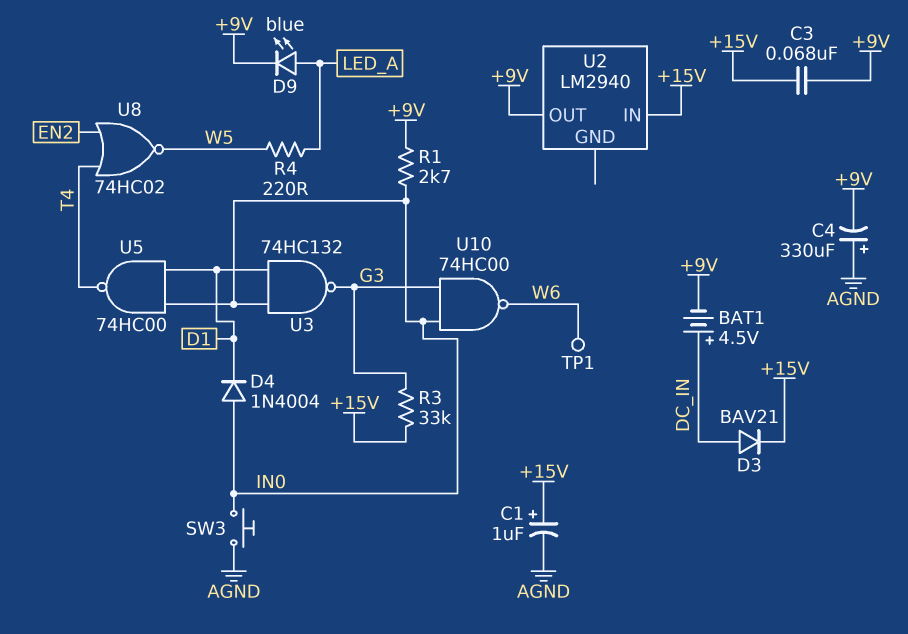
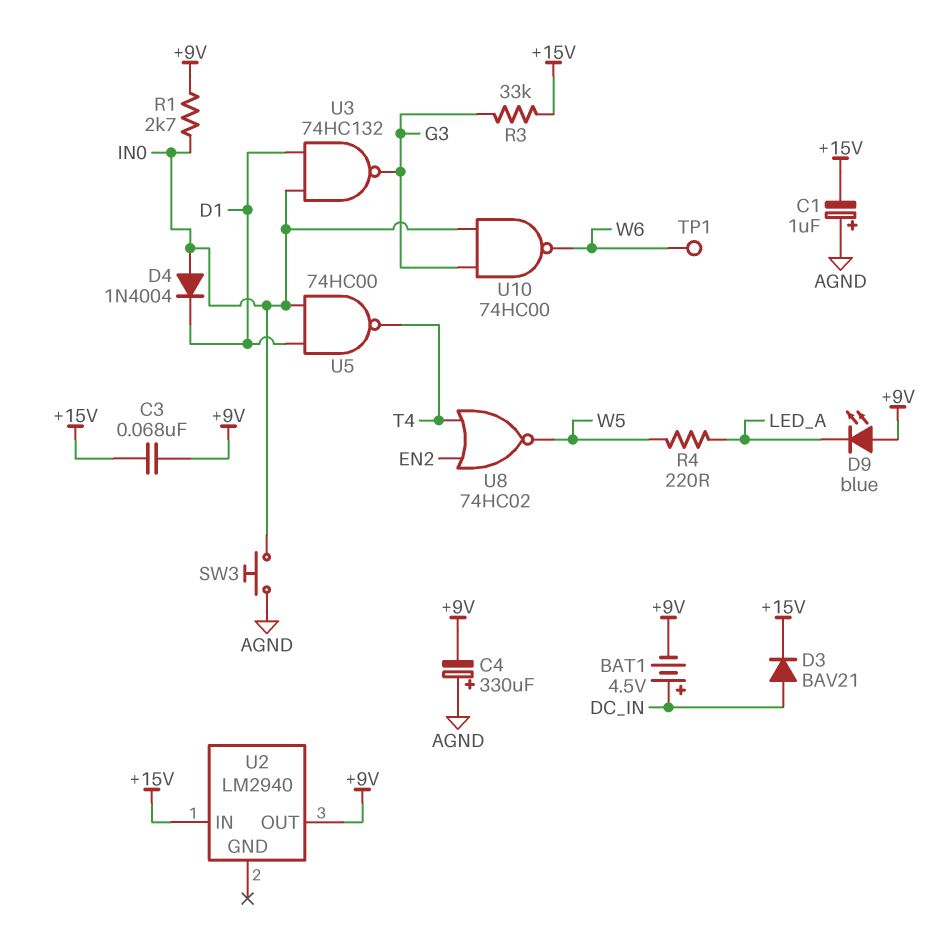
C1: 1uF (plus +15V, minus AGND) -> 1uF (plus AGND, minus +15V)
D9: LED blue (A LED_A, K +9V) -> LED blue (A +9V, K LED_A)

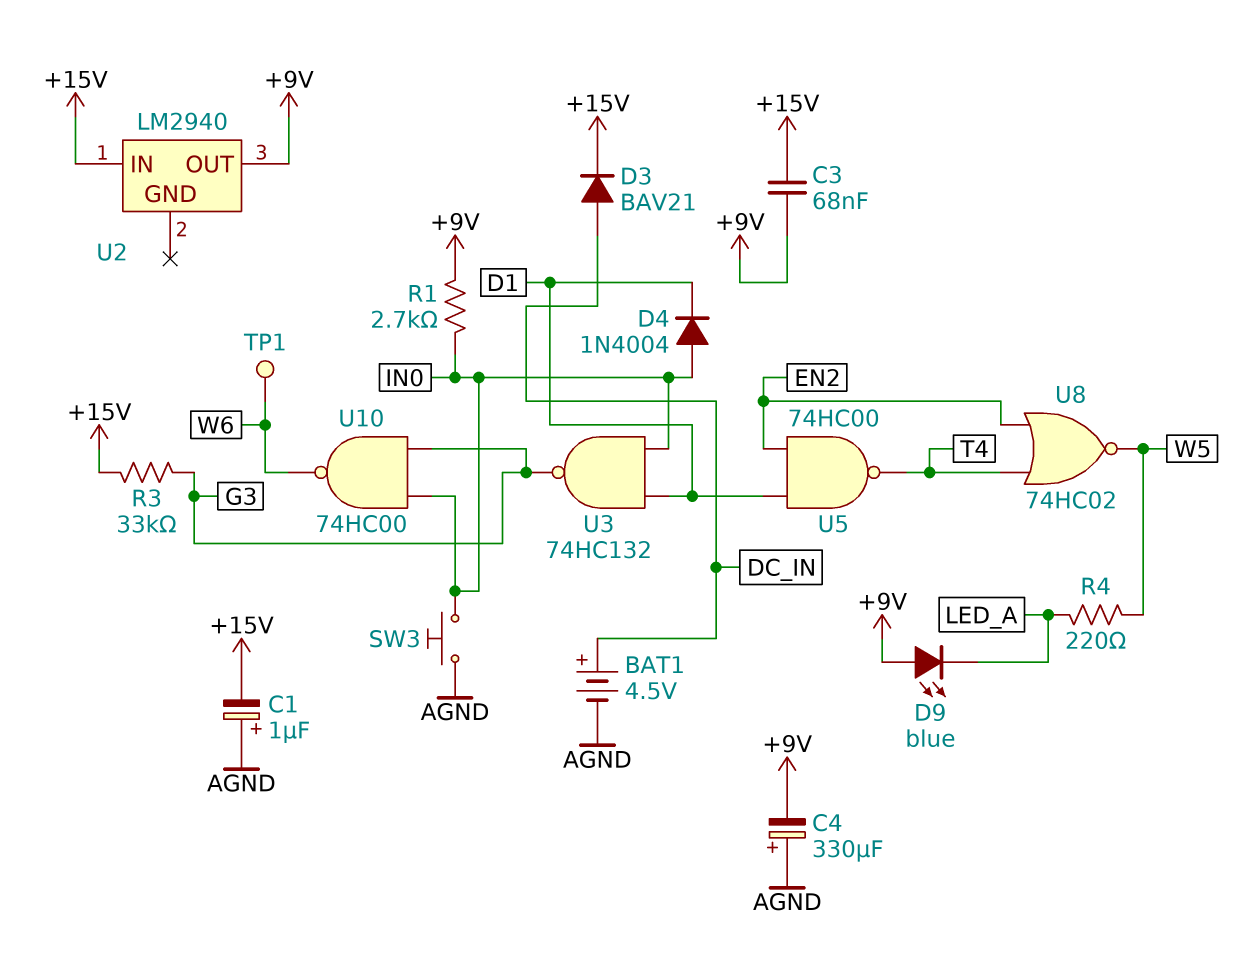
BAT1: 4.5V (plus DC_IN, minus +9V) -> 4.5V (plus DC_IN, minus AGND)
U5: NAND 74HC00 (in D1, in IN0, out T4) -> NAND 74HC00 (in D1, in EN2, out T4)

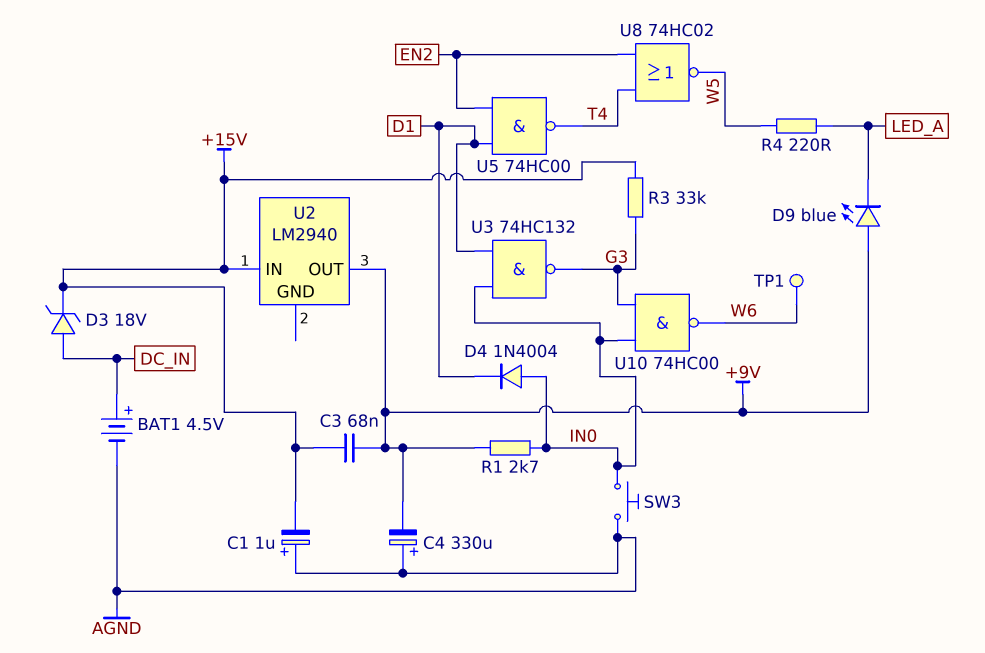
D3: diode BAV21 (A DC_IN, K +15V) -> zener 18V (A DC_IN, K +15V)

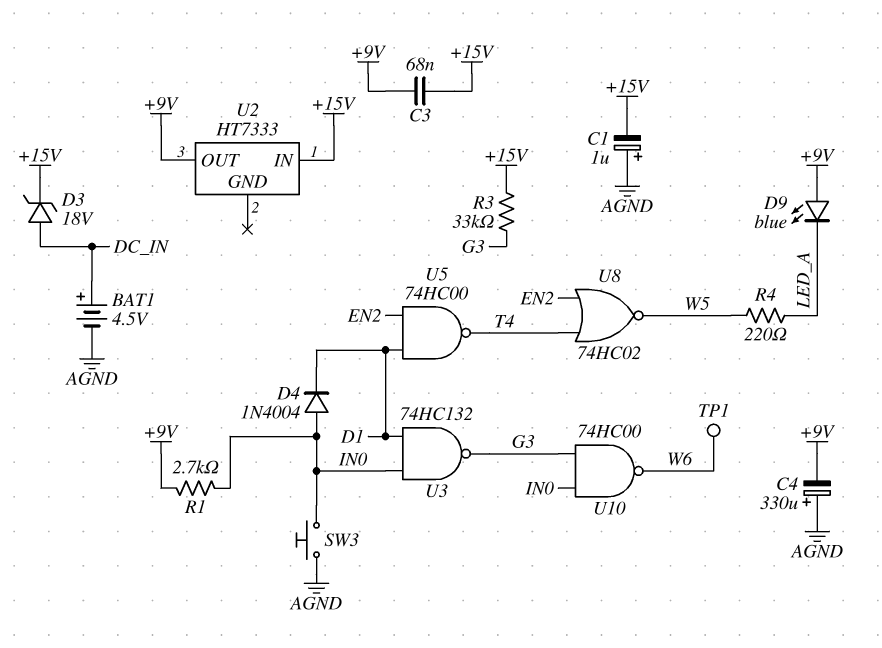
U2: LM2940 -> HT7333

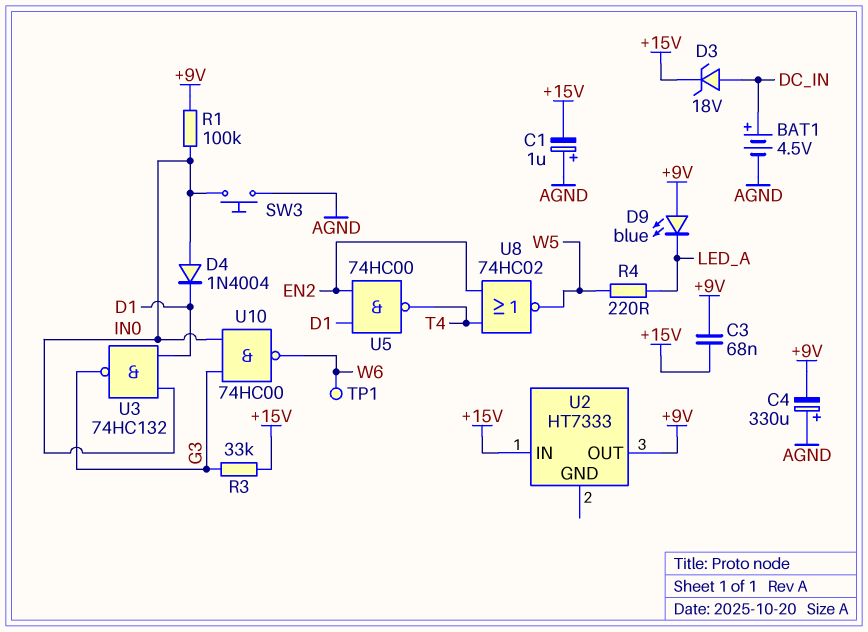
R1: 2.7k (+9V, IN0) -> 100k (+9V, IN0)

